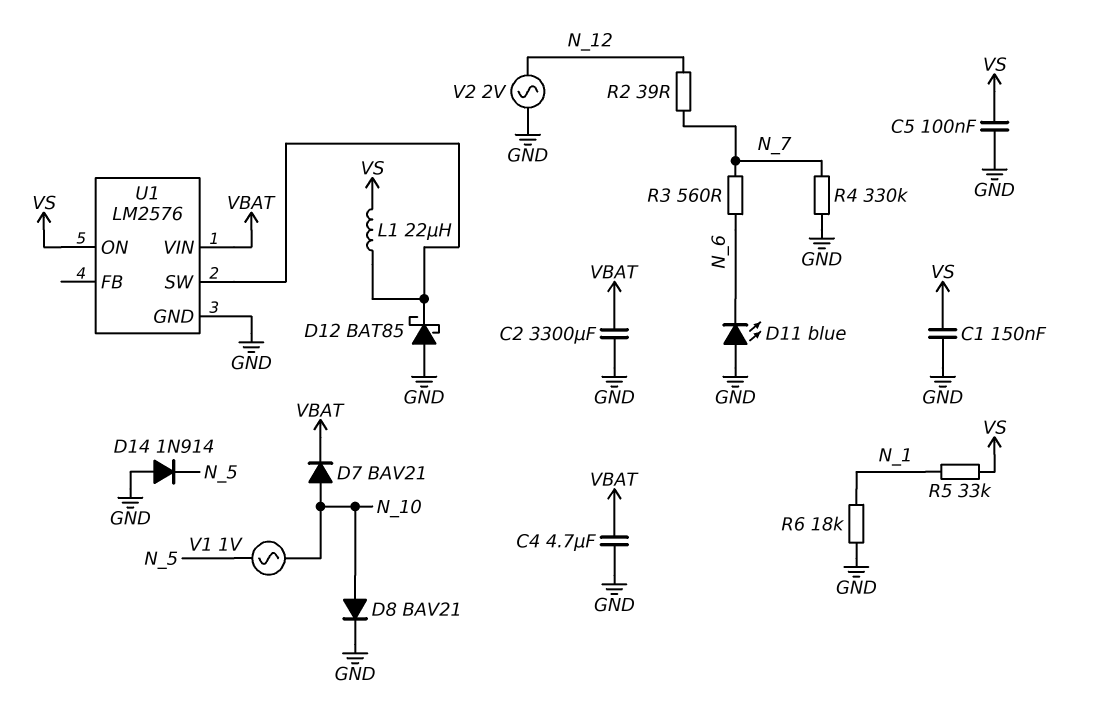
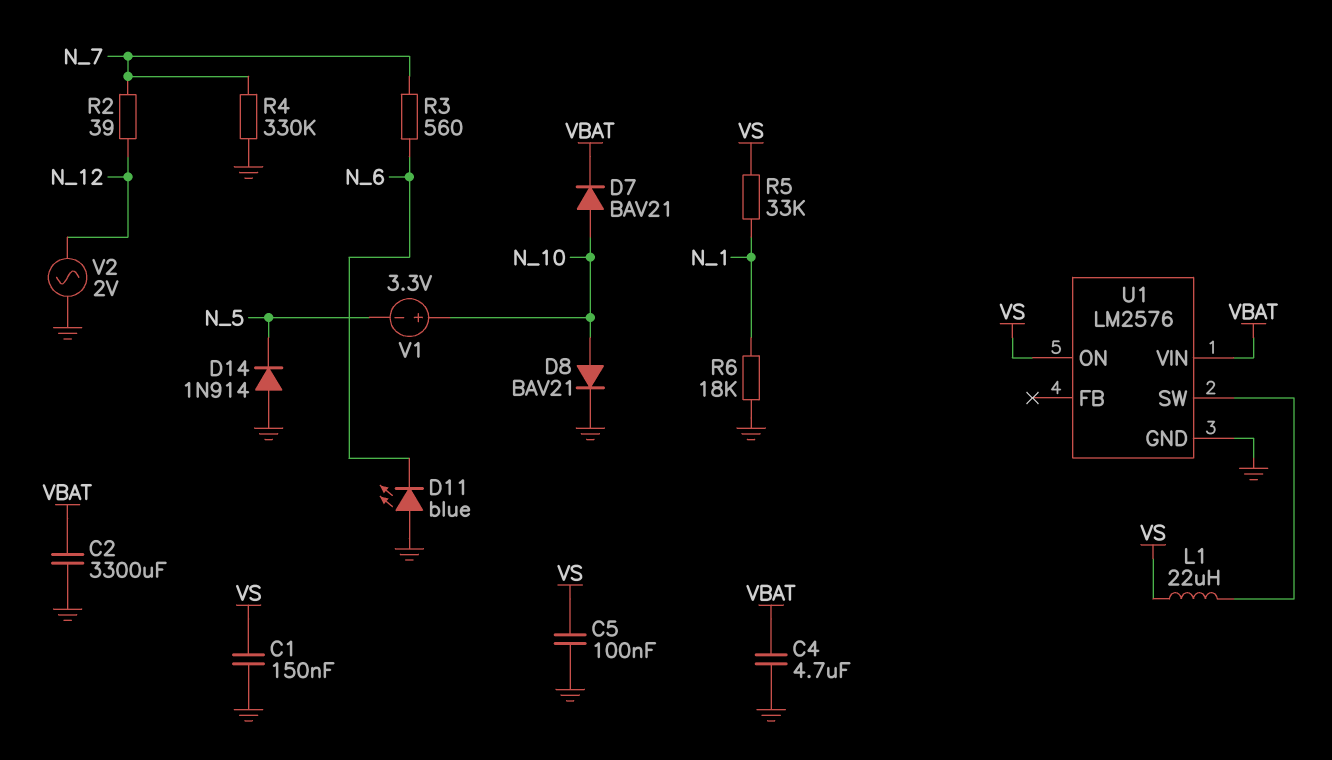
D12: schottky BAT85 (A GND, K U1/SW) -> none
V1: AC 1V (N_5, N_10) -> 3.3V (plus N_10, minus N_5)

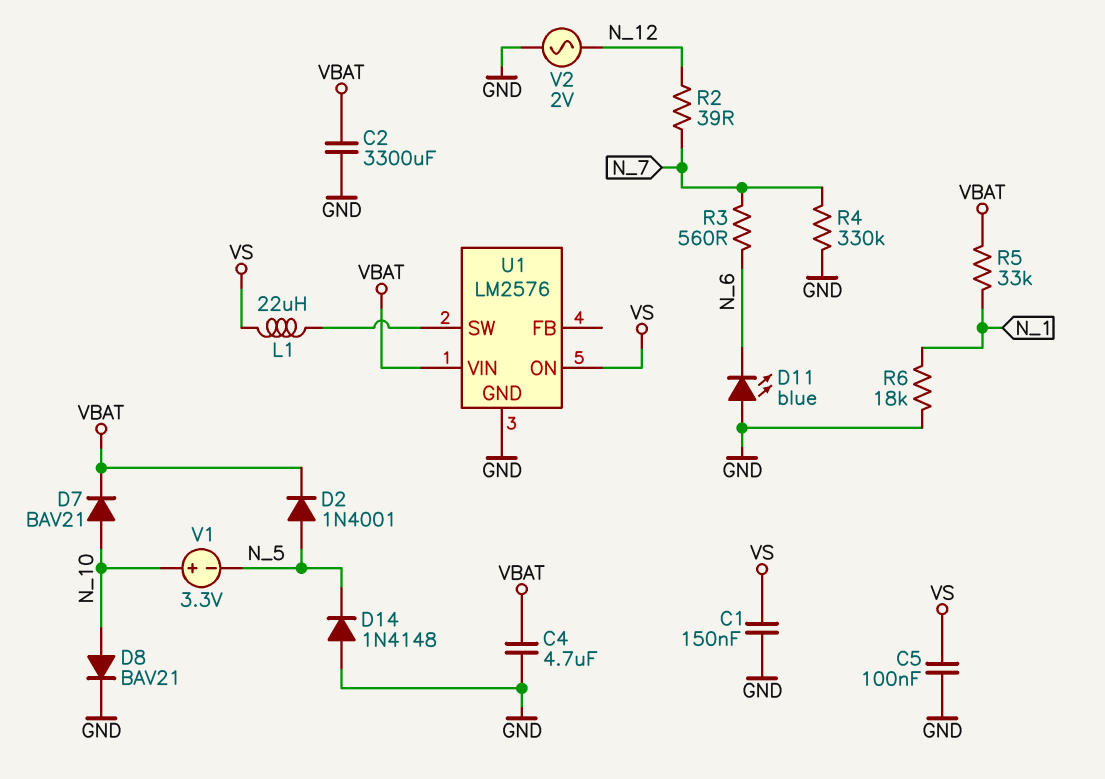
D2: none -> diode 1N4001 (A N_5, K VBAT)
D14: diode 1N914 (A GND, K N_5) -> diode 1N4148 (A GND, K N_5)
R5: 33k (N_1, VS) -> 33k (N_1, VBAT)

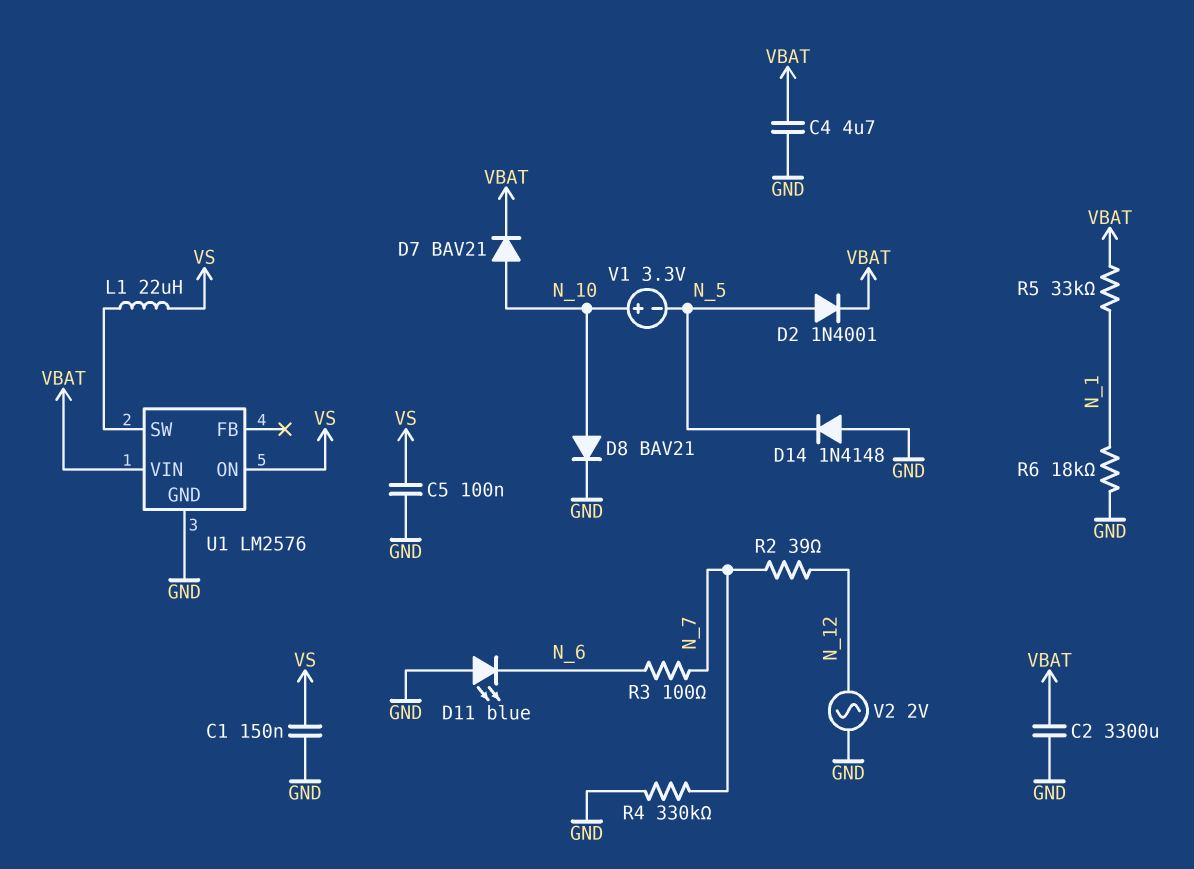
R3: 560 (N_6, N_7) -> 100 (N_6, N_7)

